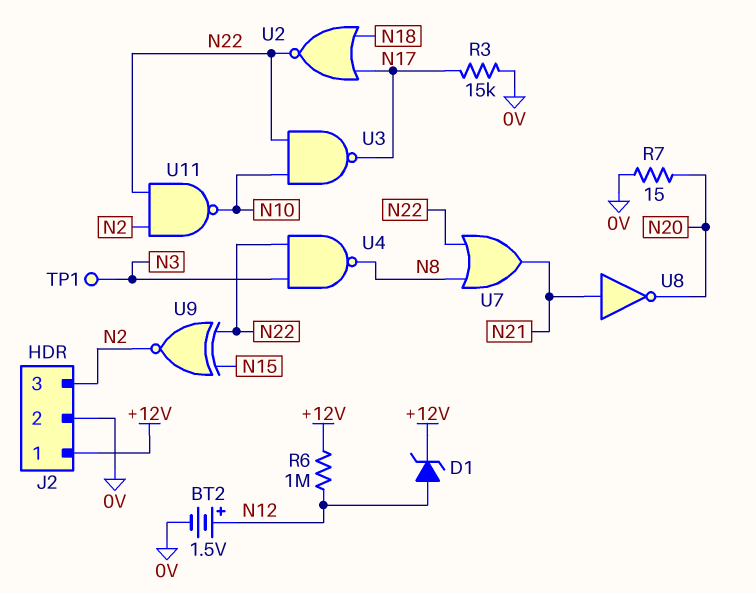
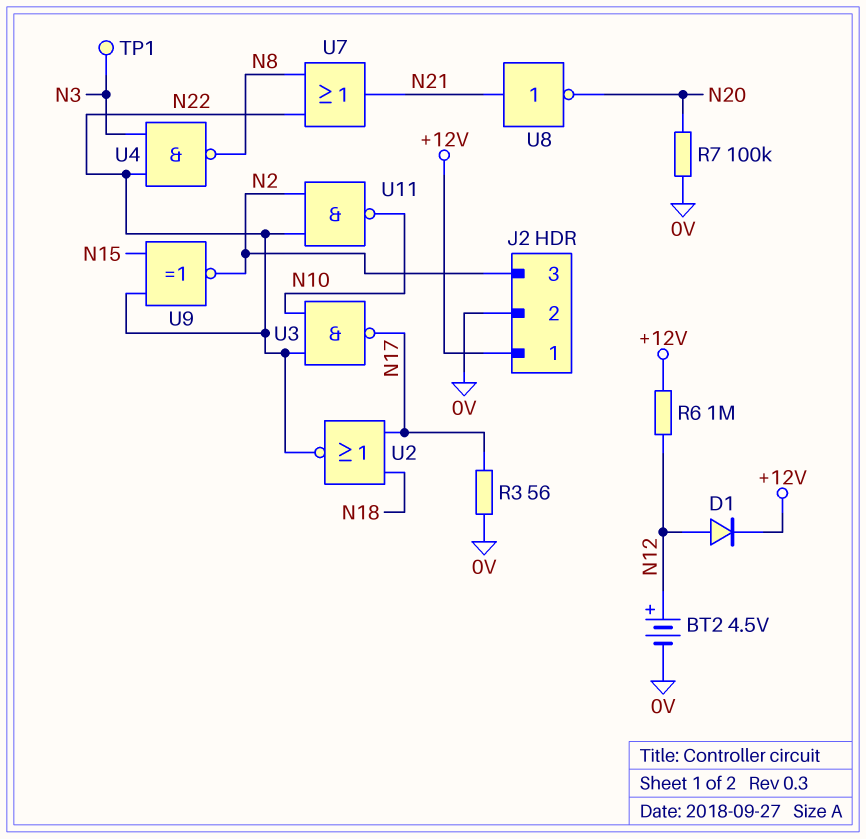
BT2: 1.5V (plus N12, minus 0V) -> 4.5V (plus N12, minus 0V)
D1: zener (A N12, K +12V) -> diode (A N12, K +12V)
R3: 15k (0V, N17) -> 56 (0V, N17)
R7: 15 (0V, N20) -> 100k (0V, N20)

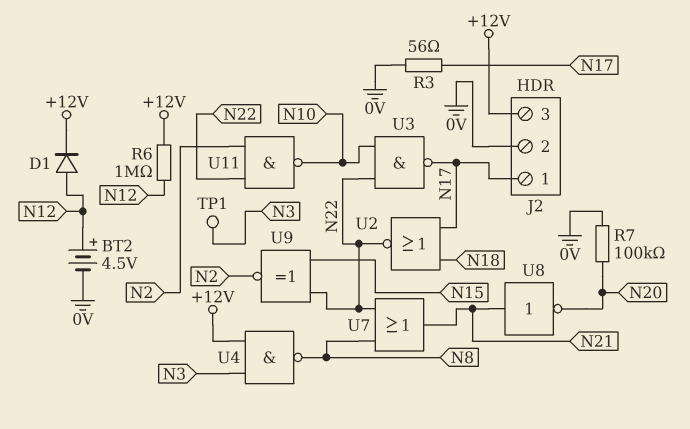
J2 pin 1: +12V -> N17
J2 pin 3: N2 -> +12V
U4: NAND (in N3, in N22, out N8) -> NAND (in +12V, in N3, out N8)

